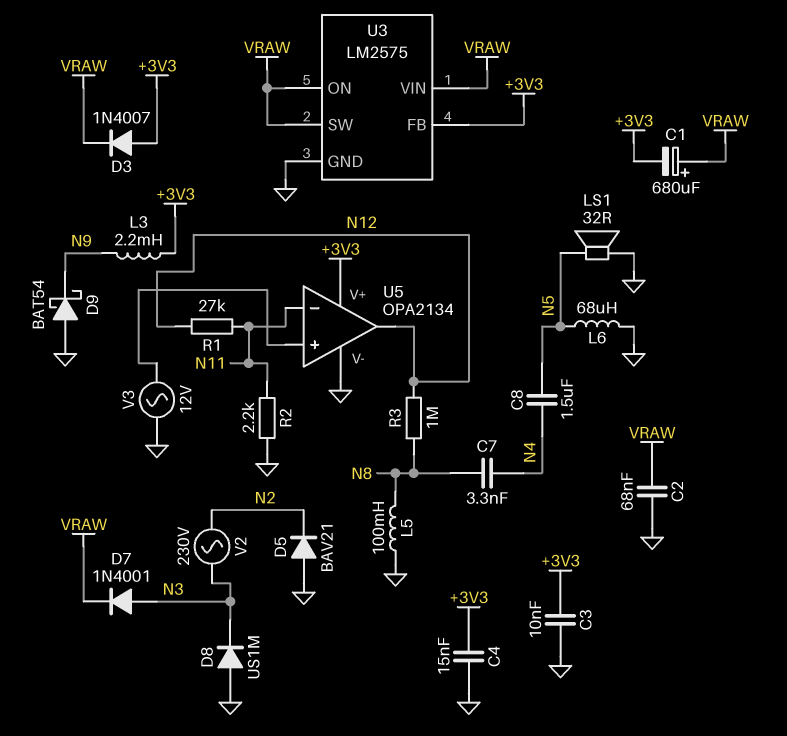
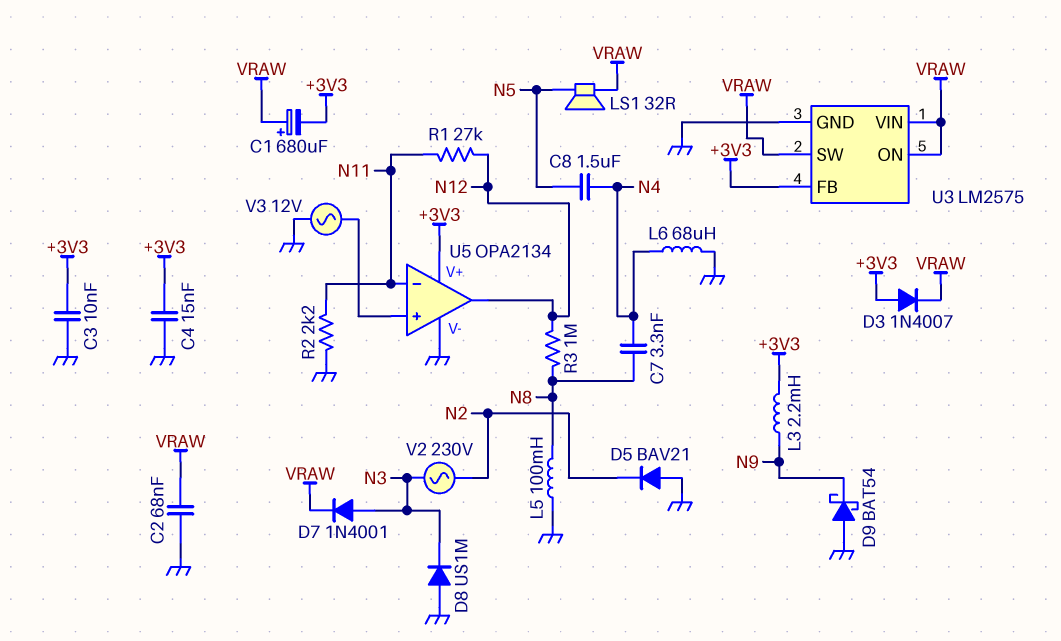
L6: 68uH (GND, N5) -> 68uH (GND, N4)
LS1: speaker 32R (GND, N5) -> speaker 32R (N5, VRAW)

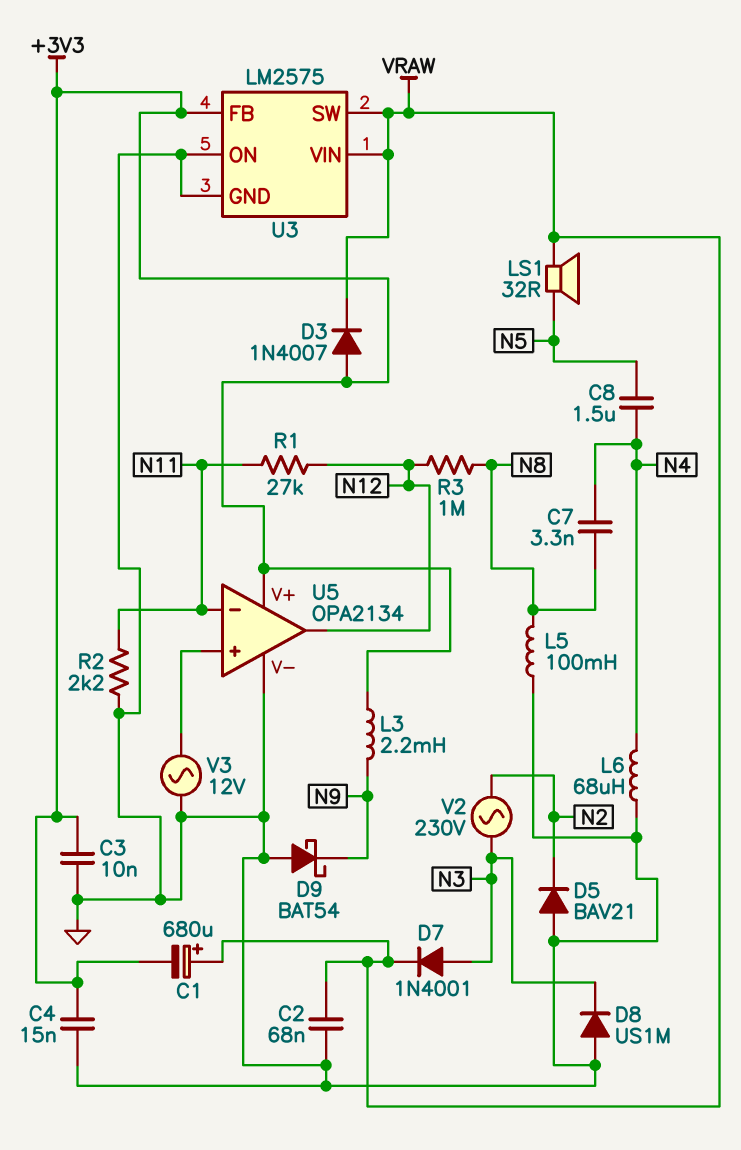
U3 pin ON: VRAW -> GND

